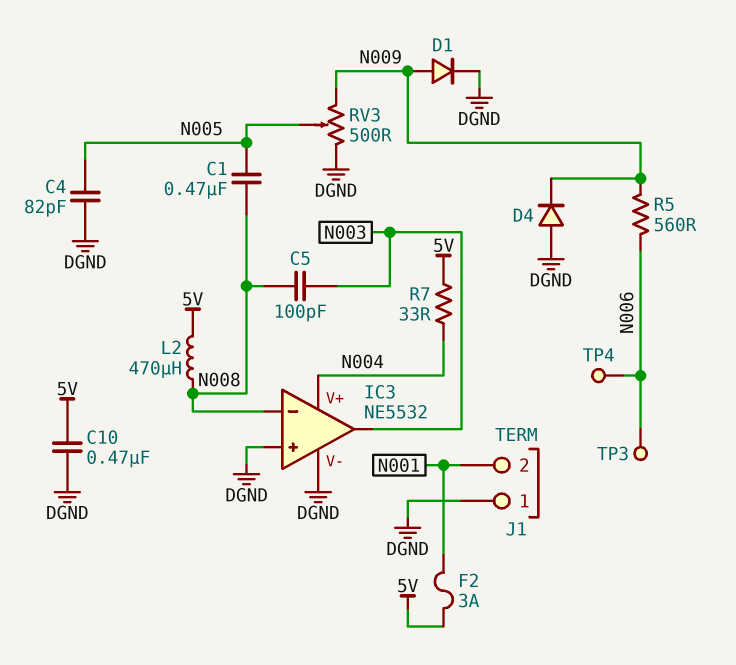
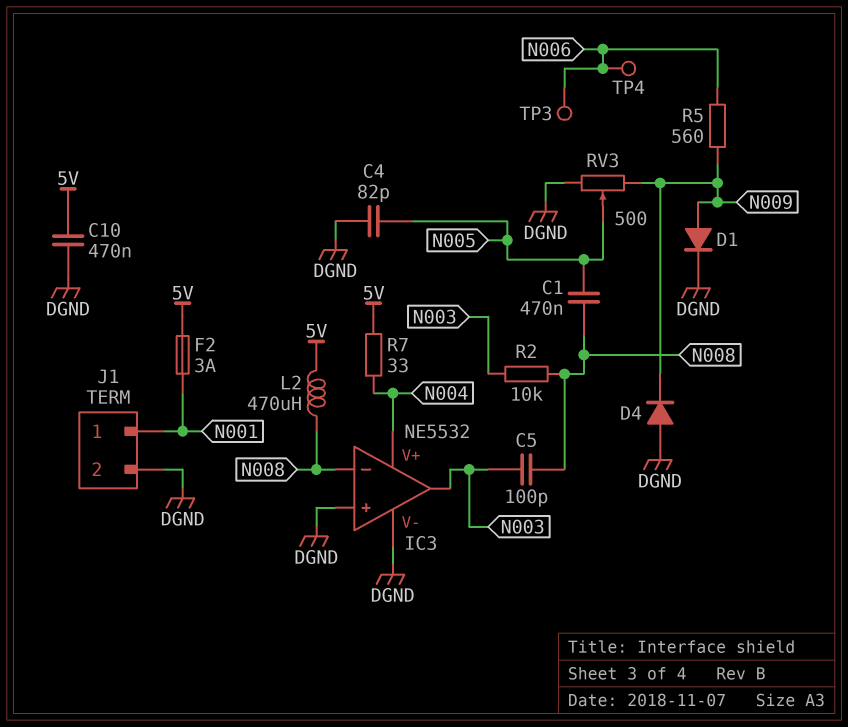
J1 pin 1: DGND -> N001
J1 pin 2: N001 -> DGND
R2: none -> 10k (N003, N008)

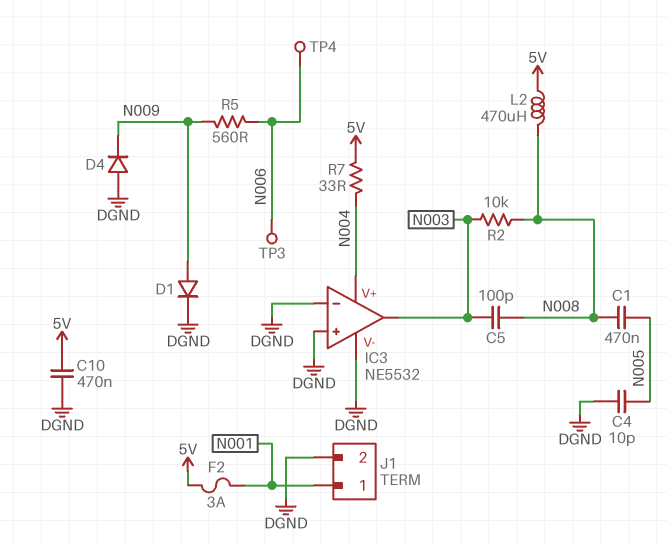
C4: 82pF (DGND, N005) -> 10pF (DGND, N005)
IC3 pin in-: N008 -> DGND
RV3: 500 (DGND, N009, wiper N005) -> none

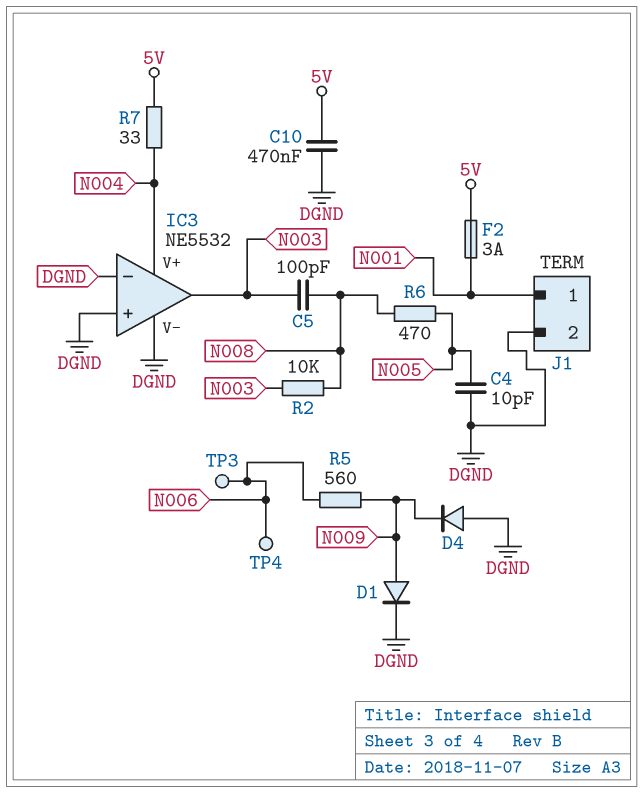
C1: 470nF (N005, N008) -> none
L2: 470uH (5V, N008) -> none
R6: none -> 470 (N005, N008)

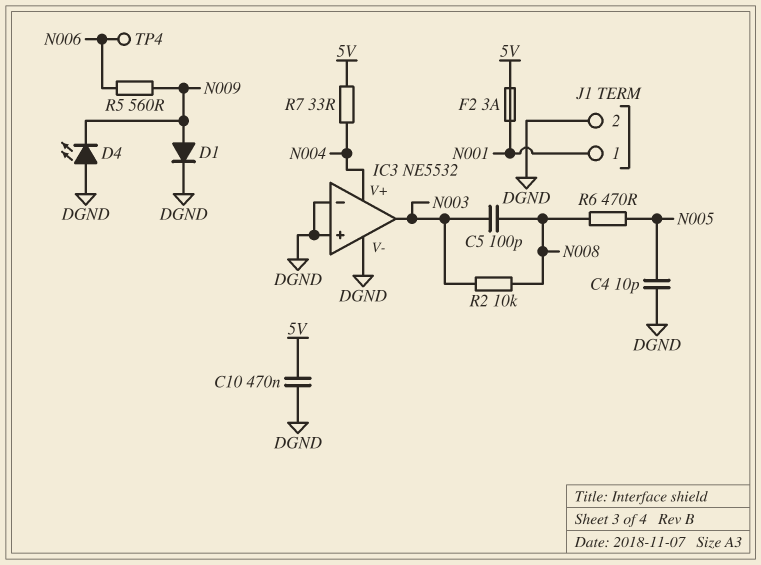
D4: diode (A DGND, K N009) -> LED (A DGND, K N009)
TP3: test point (N006) -> none

